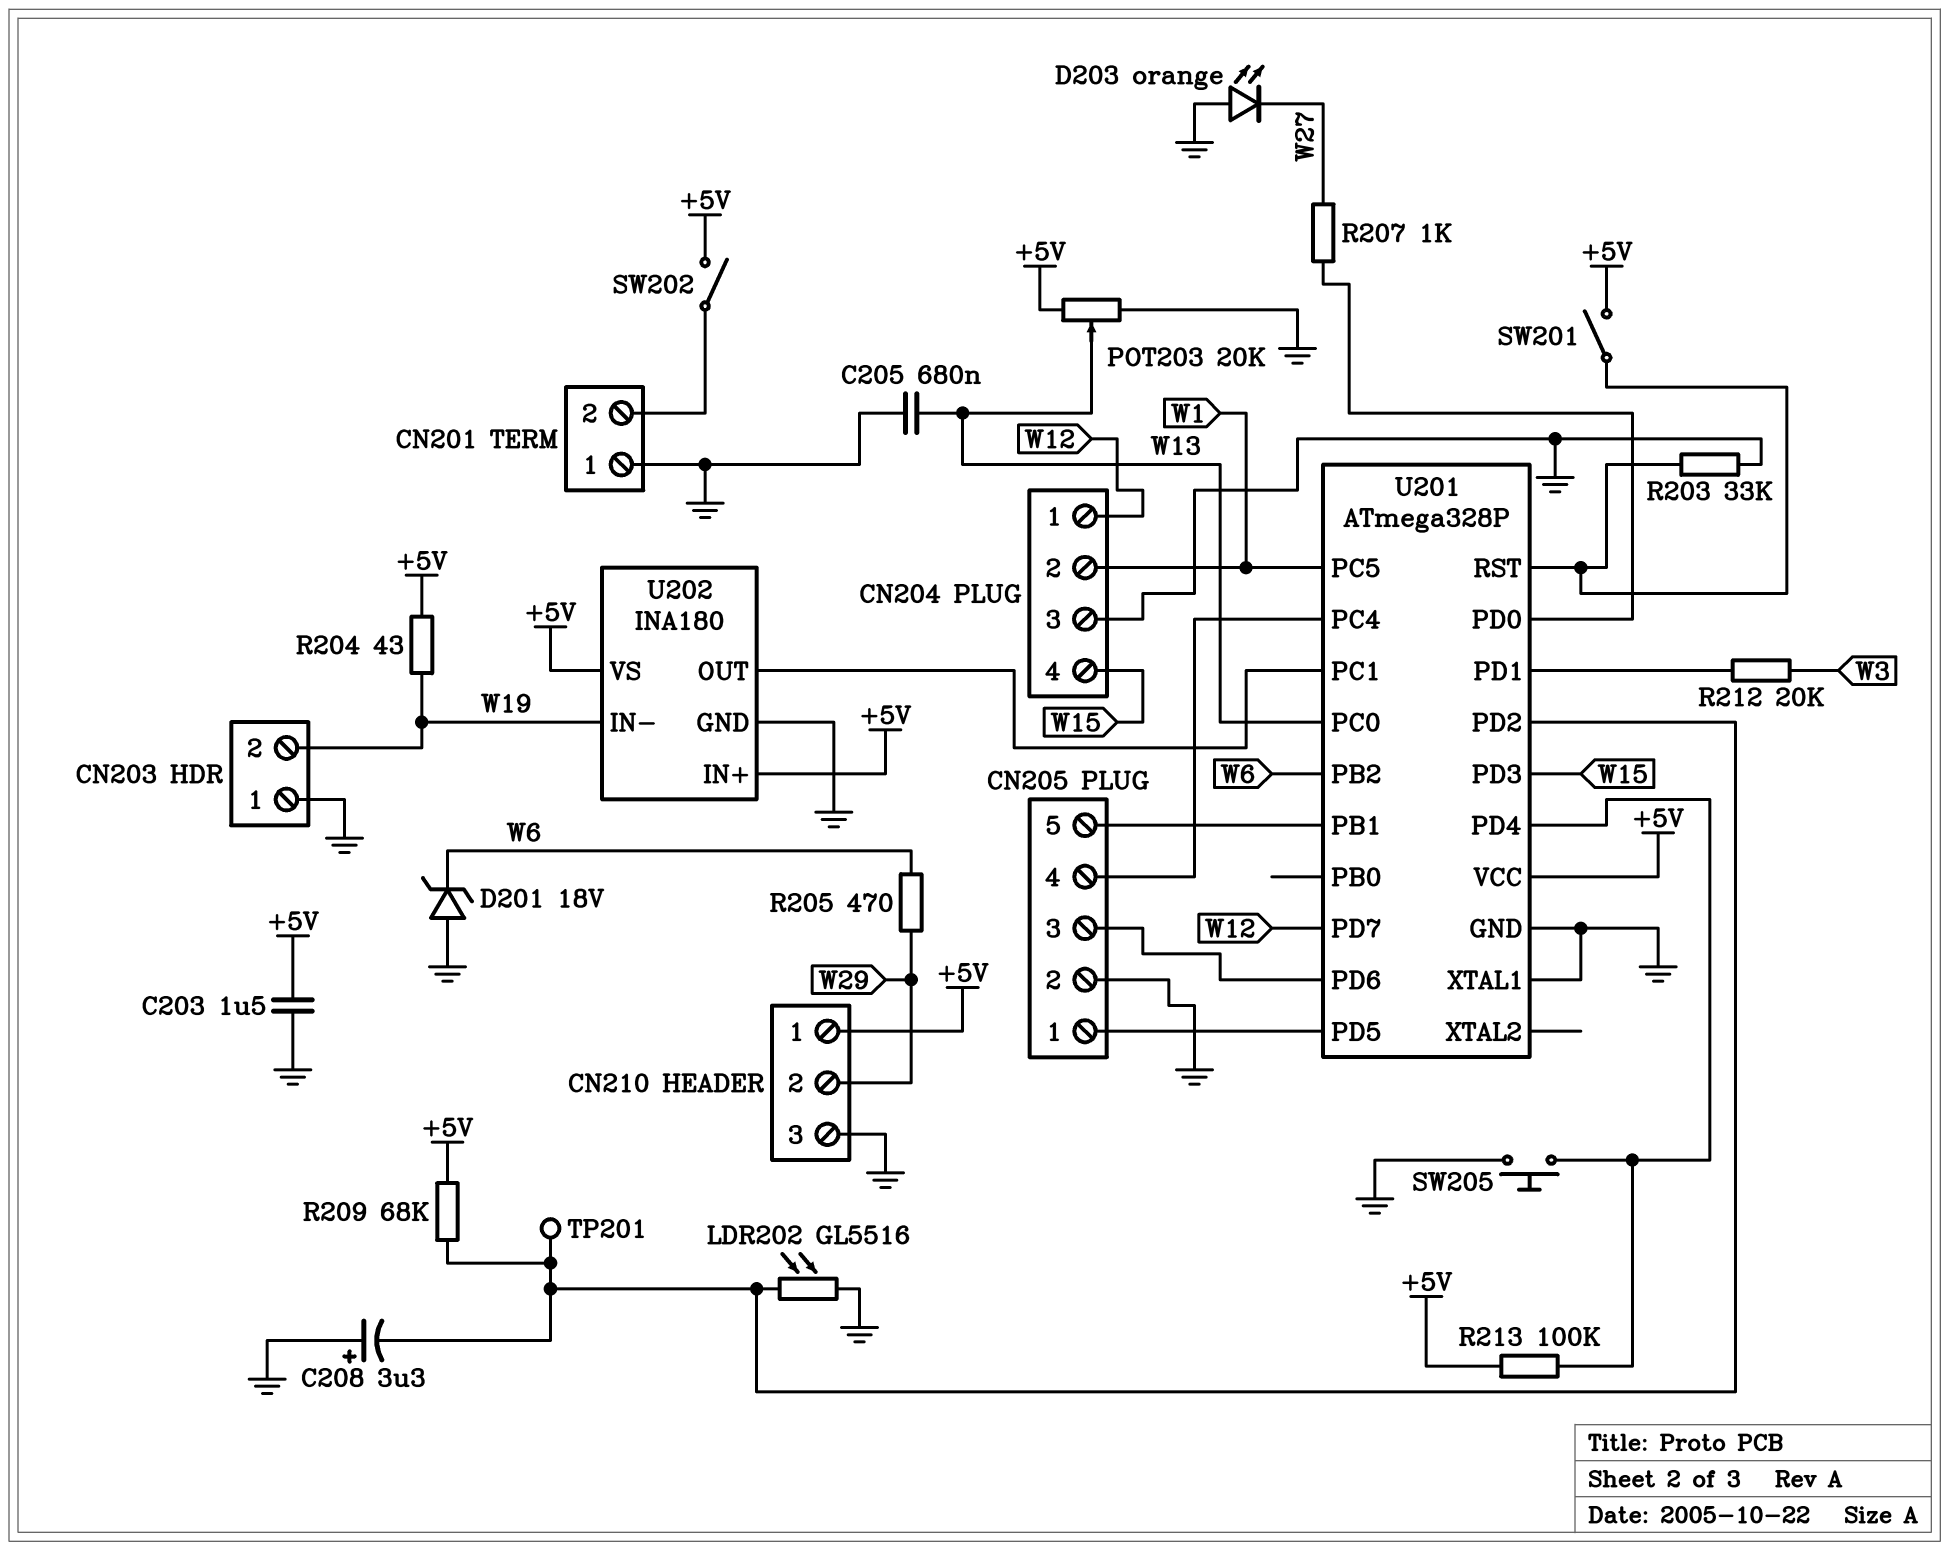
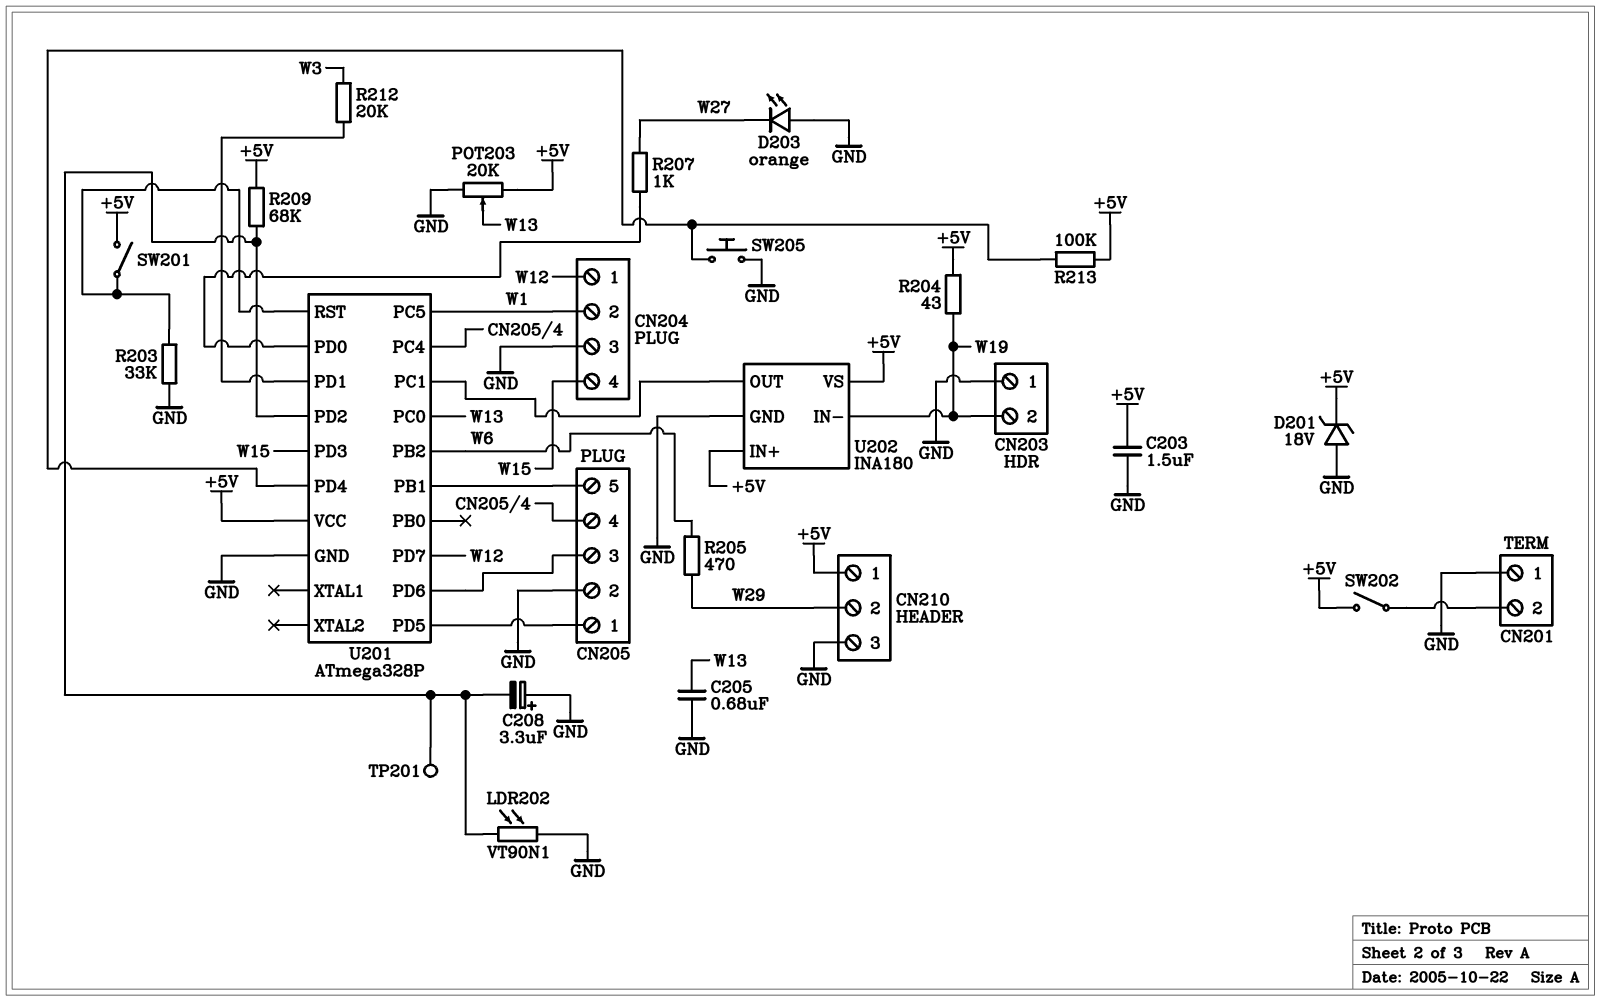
D201: zener 18V (A GND, K W6) -> zener 18V (A GND, K +5V)
LDR202: GL5516 (GND, U201/PD2) -> VT90N1 (GND, U201/PD2)
U201 pin XTAL1: GND -> none

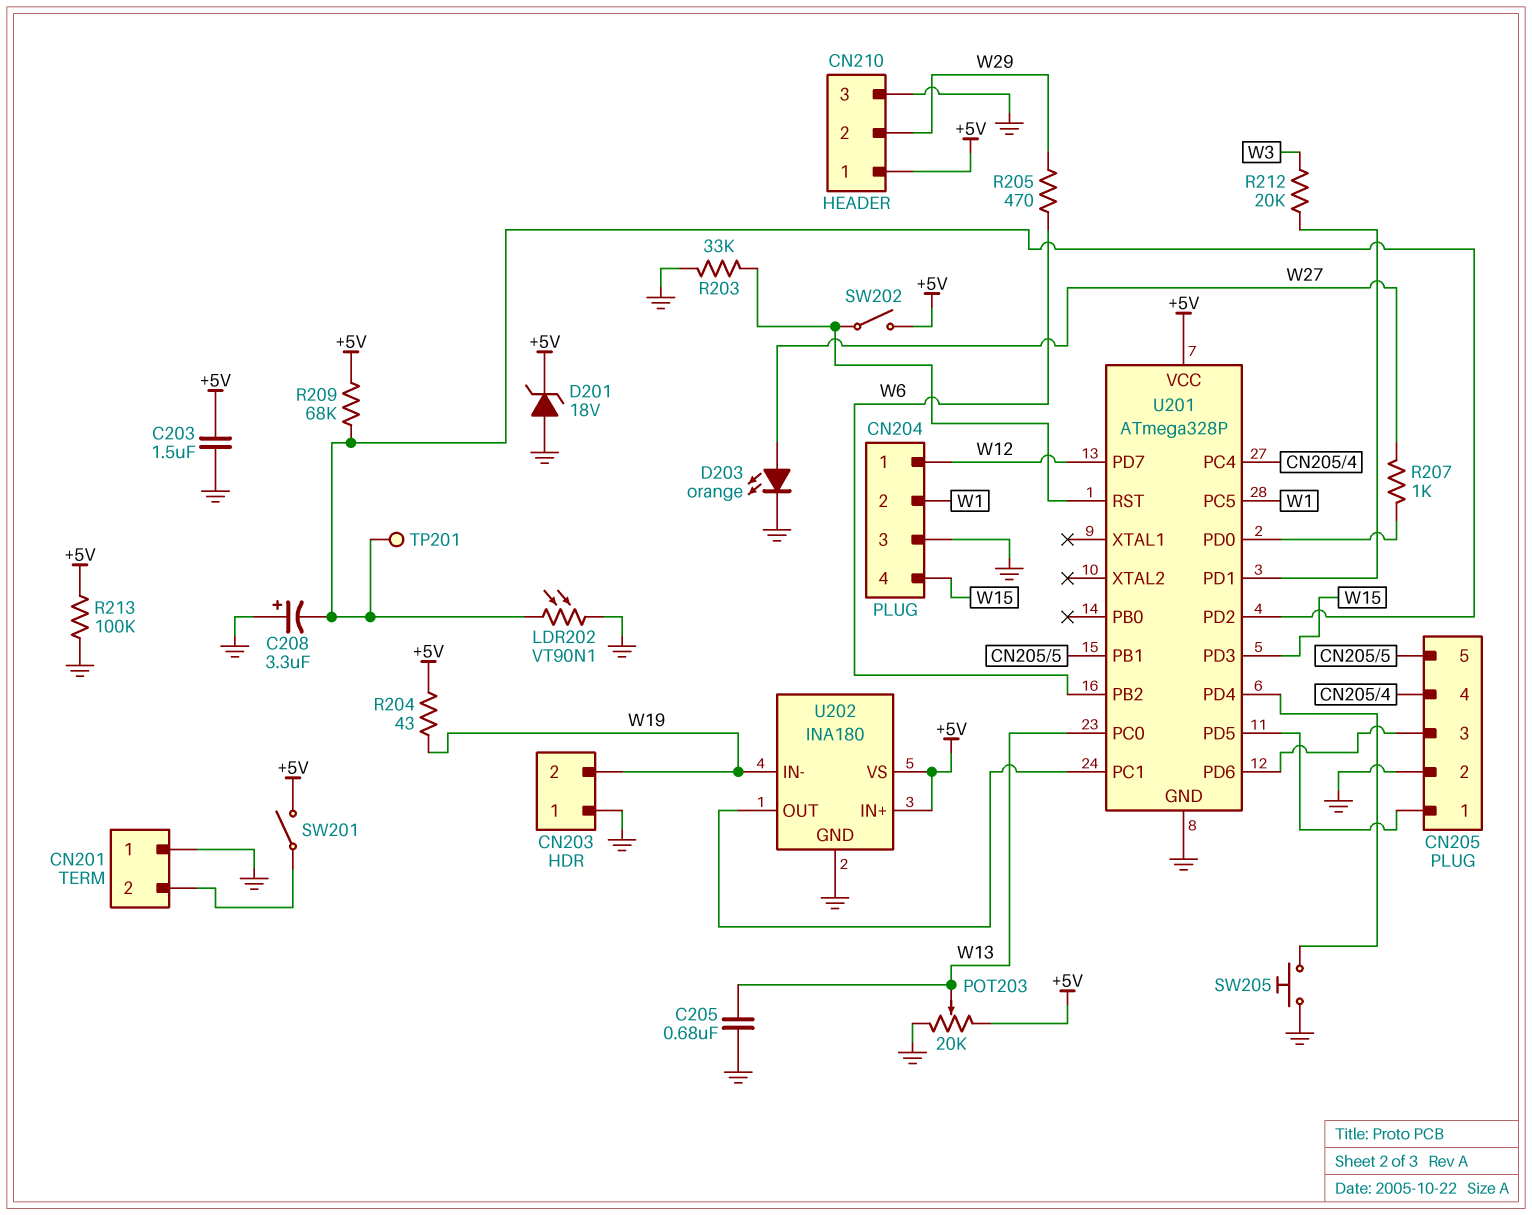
D203: LED orange (A GND, K W27) -> LED orange (A W27, K GND)
R213: 100k (+5V, U201/PD4) -> 100k (+5V, GND)
SW201: switch (+5V, U201/RST) -> switch (+5V, CN201/2)
SW202: switch (+5V, CN201/2) -> switch (+5V, U201/RST)

